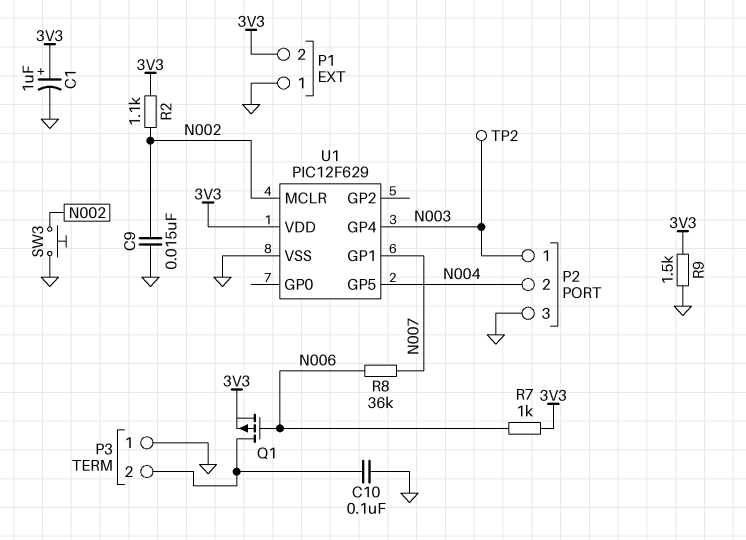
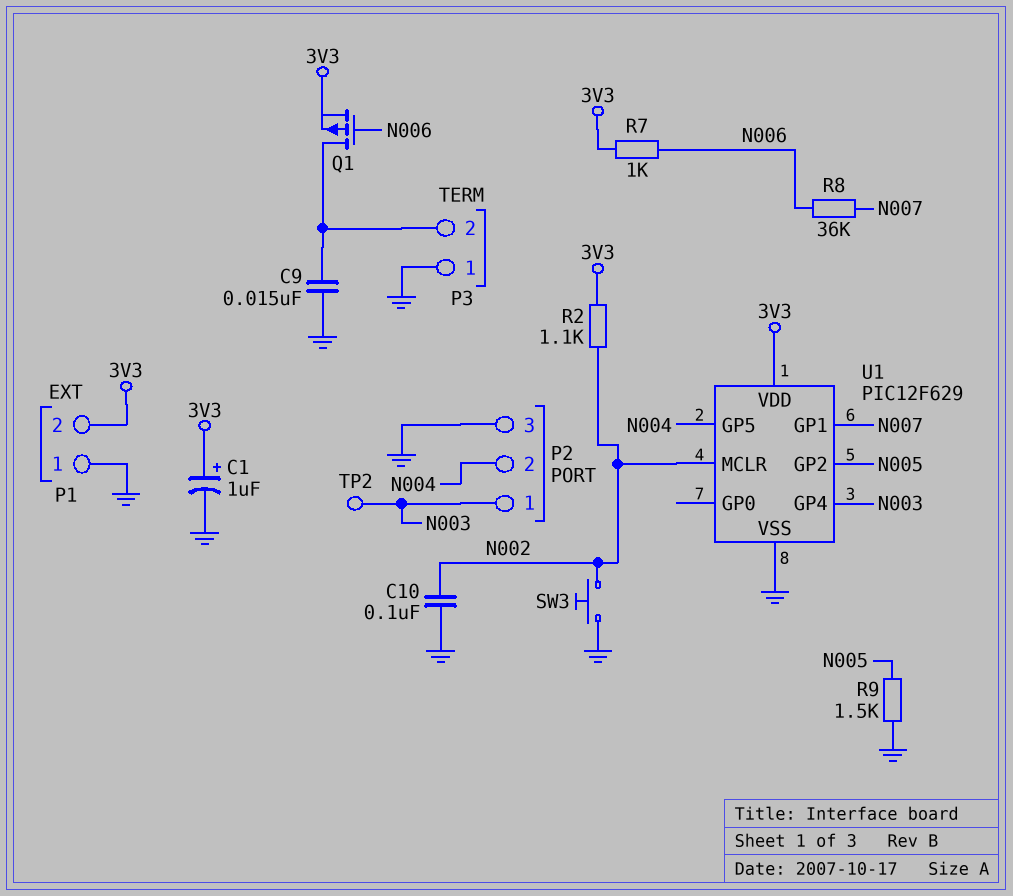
C9: 15nF (GND, N002) -> 15nF (GND, P3/2)
C10: 100nF (GND, P3/2) -> 100nF (GND, N002)
R9: 1.5k (3V3, GND) -> 1.5k (GND, N005)
U1 pin GP2: none -> N005

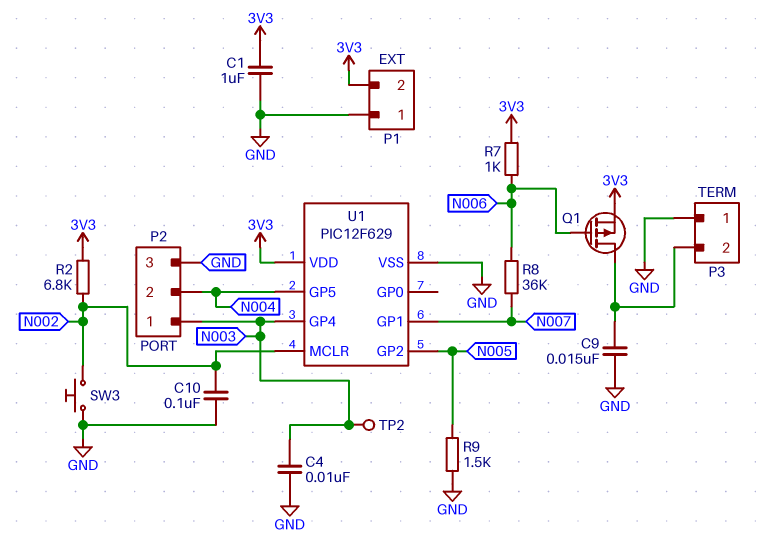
C1: 1uF (plus 3V3, minus GND) -> 1uF (3V3, GND)
C4: none -> 10nF (GND, N003)
R2: 1.1k (3V3, N002) -> 6.8k (3V3, N002)

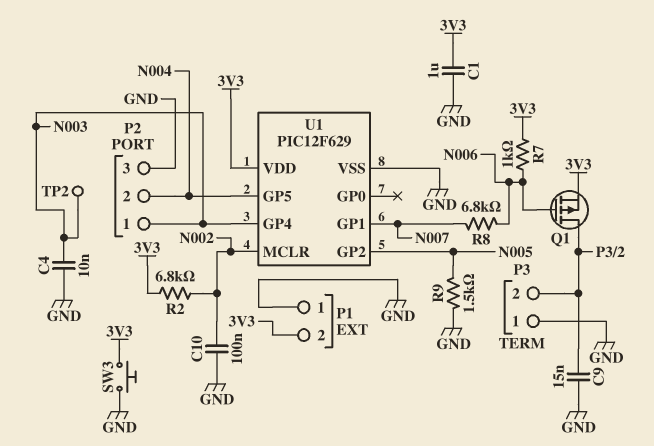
R8: 36k (N006, N007) -> 6.8k (N006, N007)
SW3: button (GND, N002) -> button (3V3, GND)

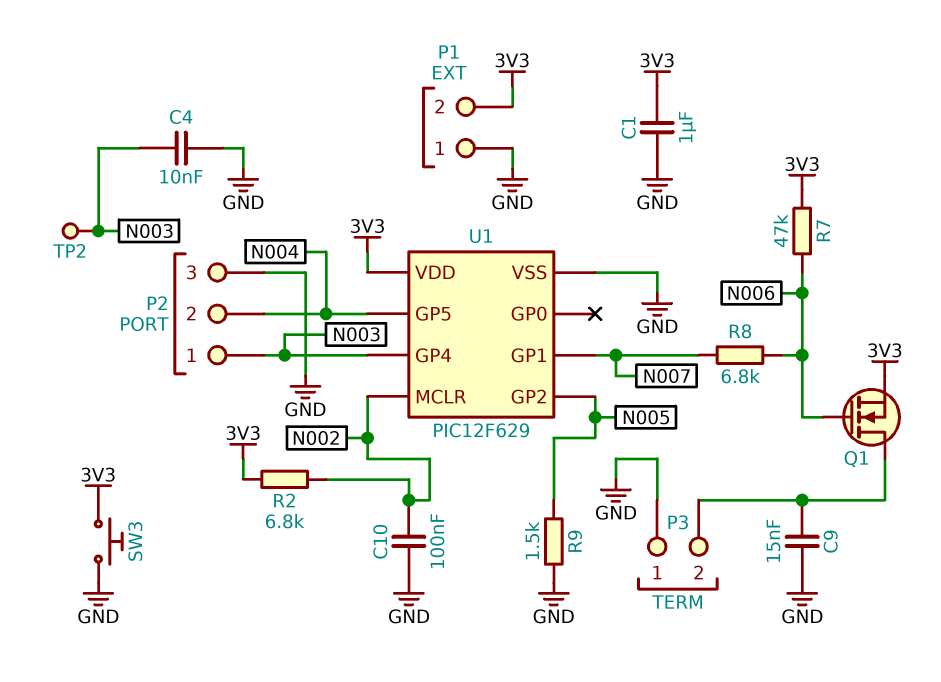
Q1: PMOS (G N006, D P3/2, S 3V3) -> NMOS (G N006, D P3/2, S 3V3)
R7: 1k (3V3, N006) -> 47k (3V3, N006)

